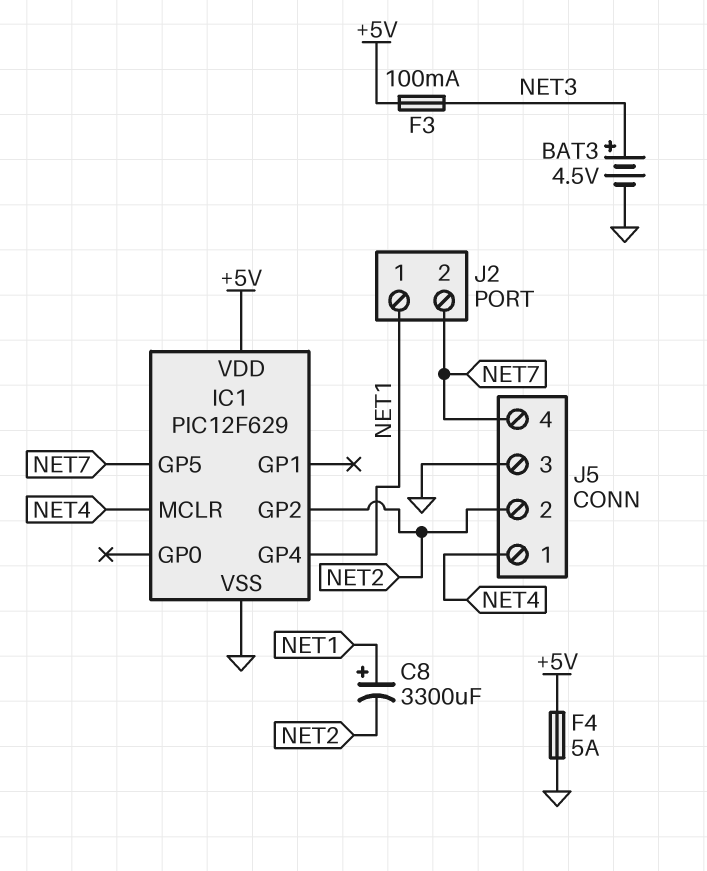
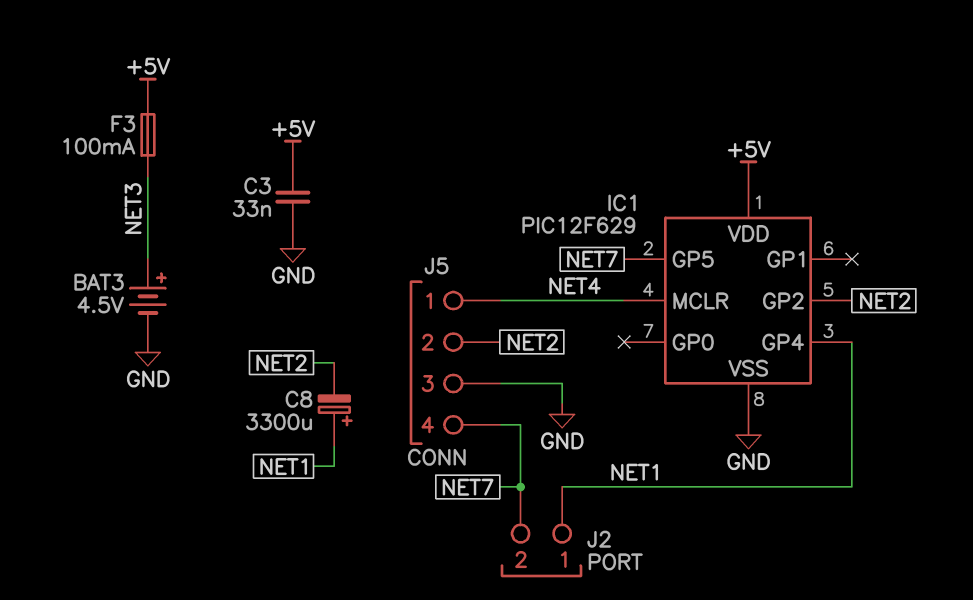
C3: none -> 33nF (+5V, GND)
F4: 5A (+5V, GND) -> none

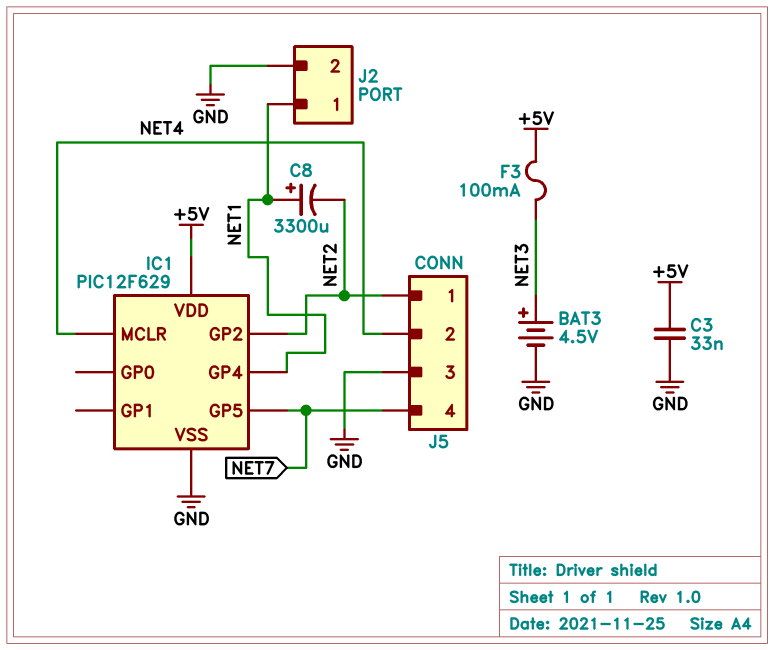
J2 pin 2: NET7 -> GND
J5 pin 1: NET4 -> NET2
J5 pin 2: NET2 -> NET4

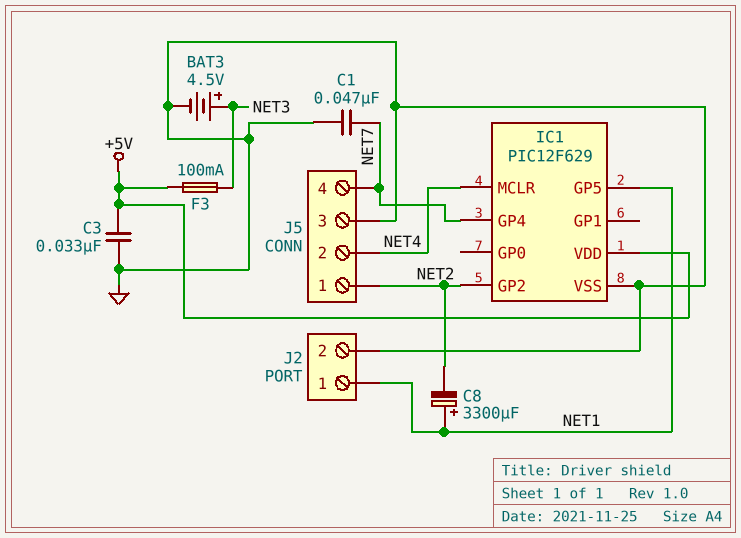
C1: none -> 47nF (GND, NET7)
IC1 pin GP4: NET1 -> NET7
IC1 pin GP5: NET7 -> NET1

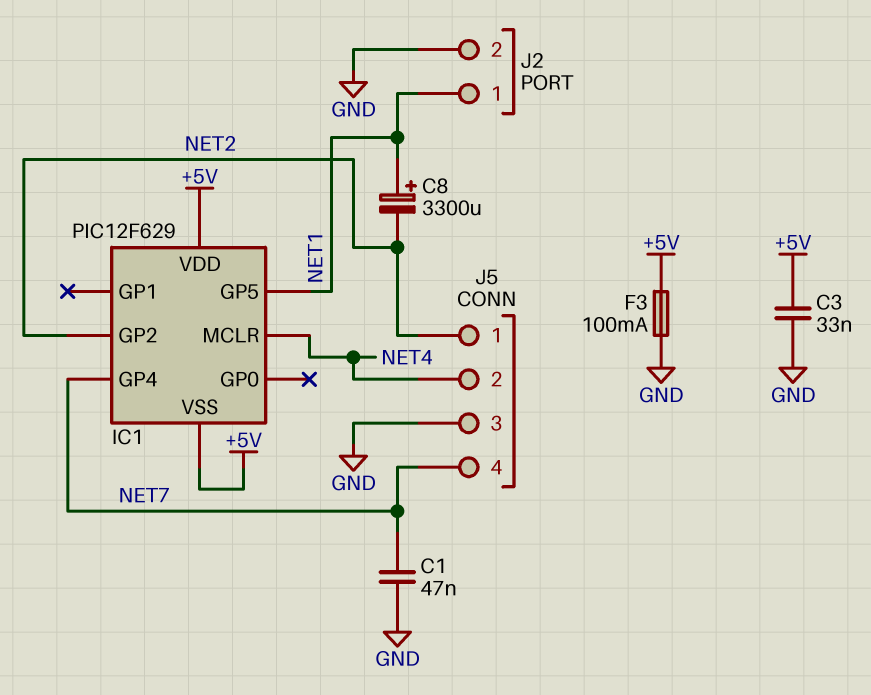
BAT3: 4.5V (plus NET3, minus GND) -> none
F3: 100mA (+5V, NET3) -> 100mA (+5V, GND)
IC1 pin VSS: GND -> +5V

